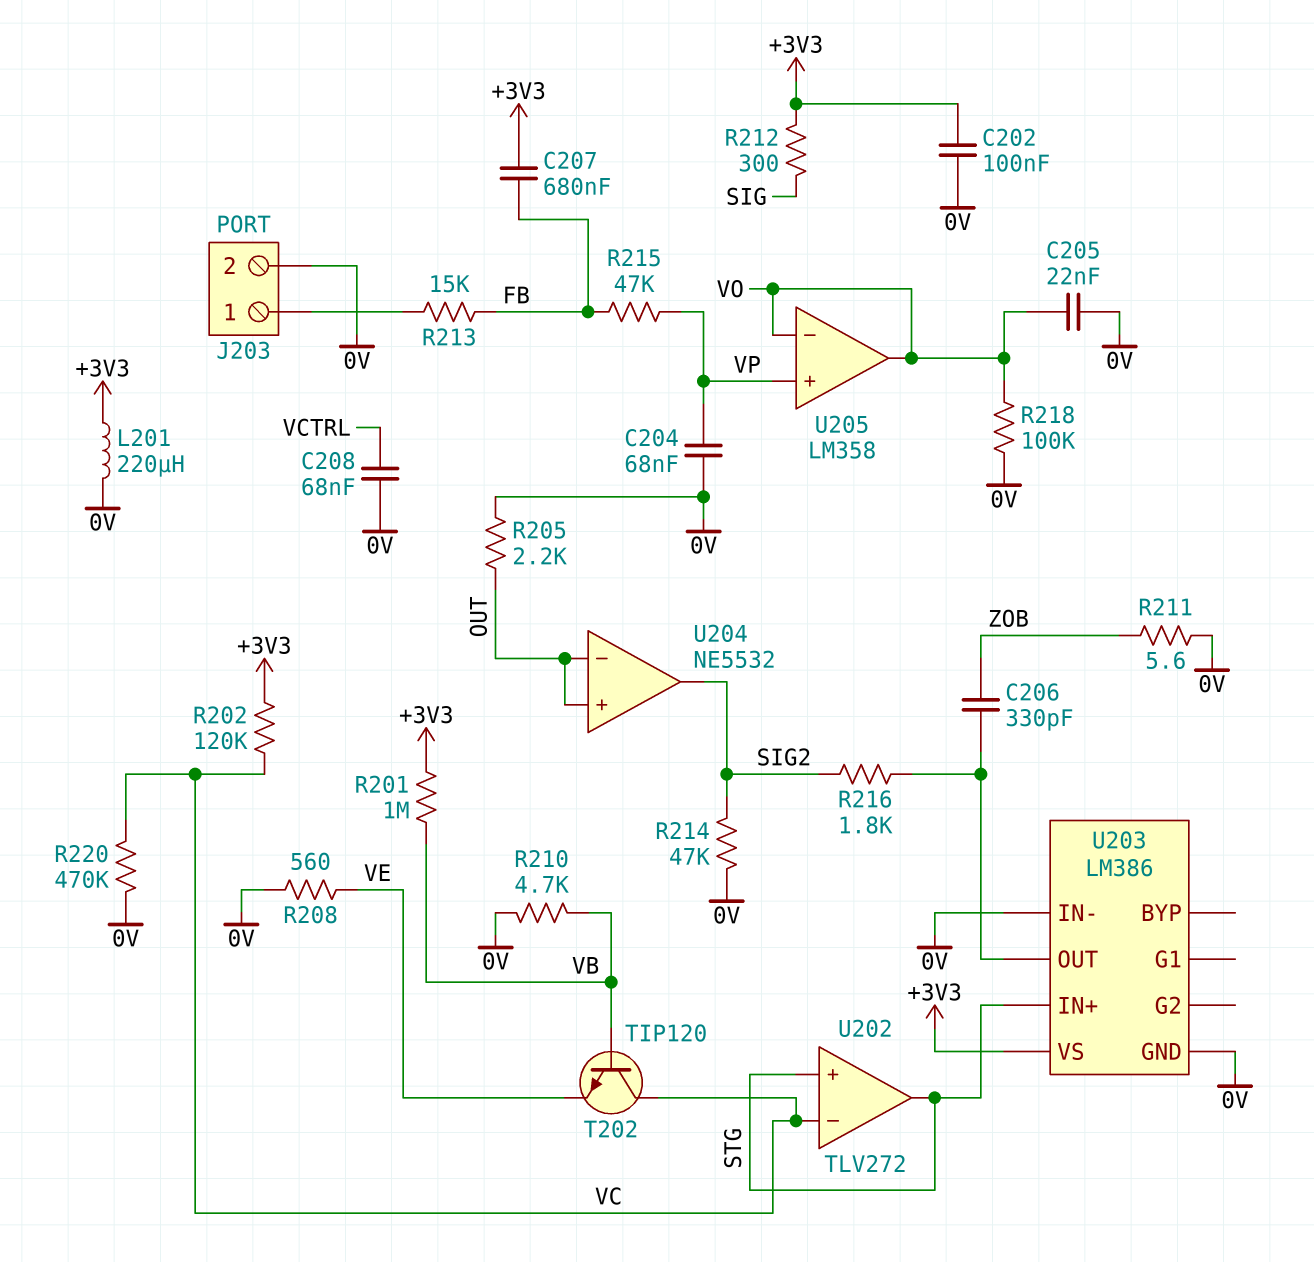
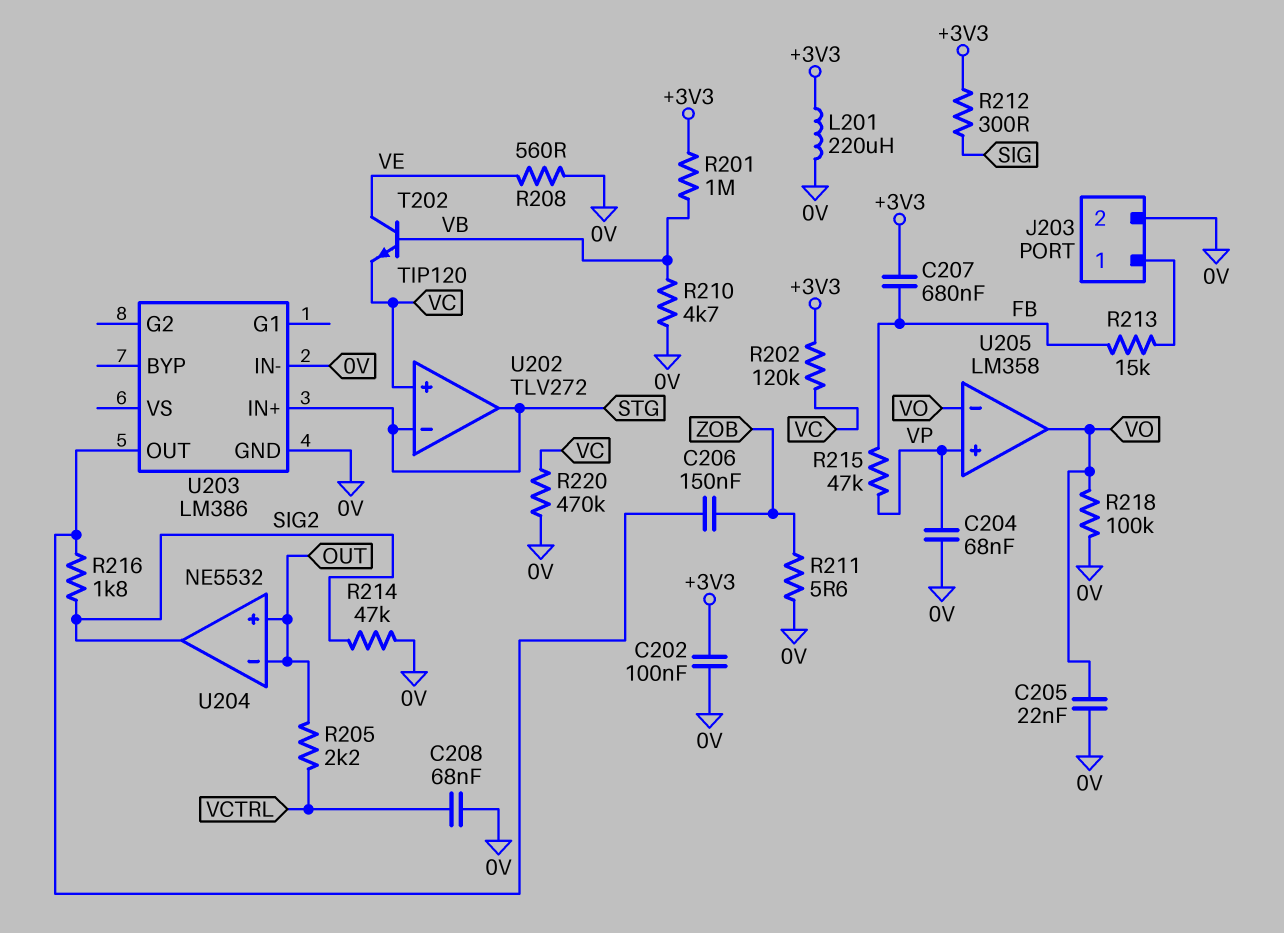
C206: 330pF (U203/OUT, ZOB) -> 150nF (U203/OUT, ZOB)
R205: 2.2k (0V, OUT) -> 2.2k (OUT, VCTRL)
T202: NPN TIP120 (B VB, C VC, E VE) -> NPN TIP120 (B VB, C VE, E VC)
U202 pin in+: STG -> VC
U202 pin in-: VC -> STG
U203 pin VS: +3V3 -> none

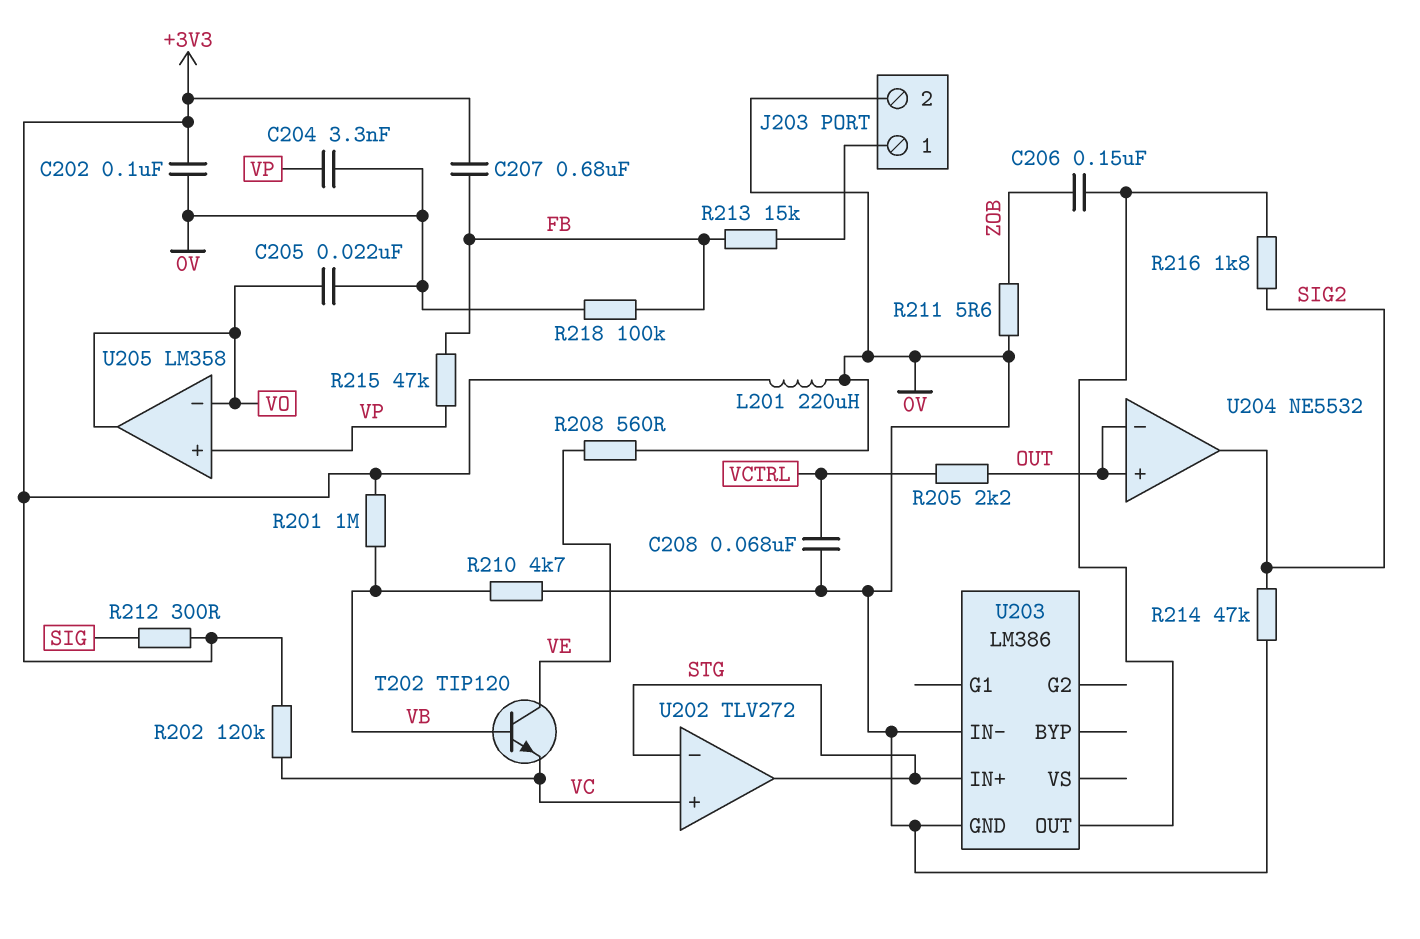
C204: 68nF (0V, VP) -> 3.3nF (0V, VP)
R218: 100k (0V, VO) -> 100k (0V, FB)
R220: 470k (0V, VC) -> none

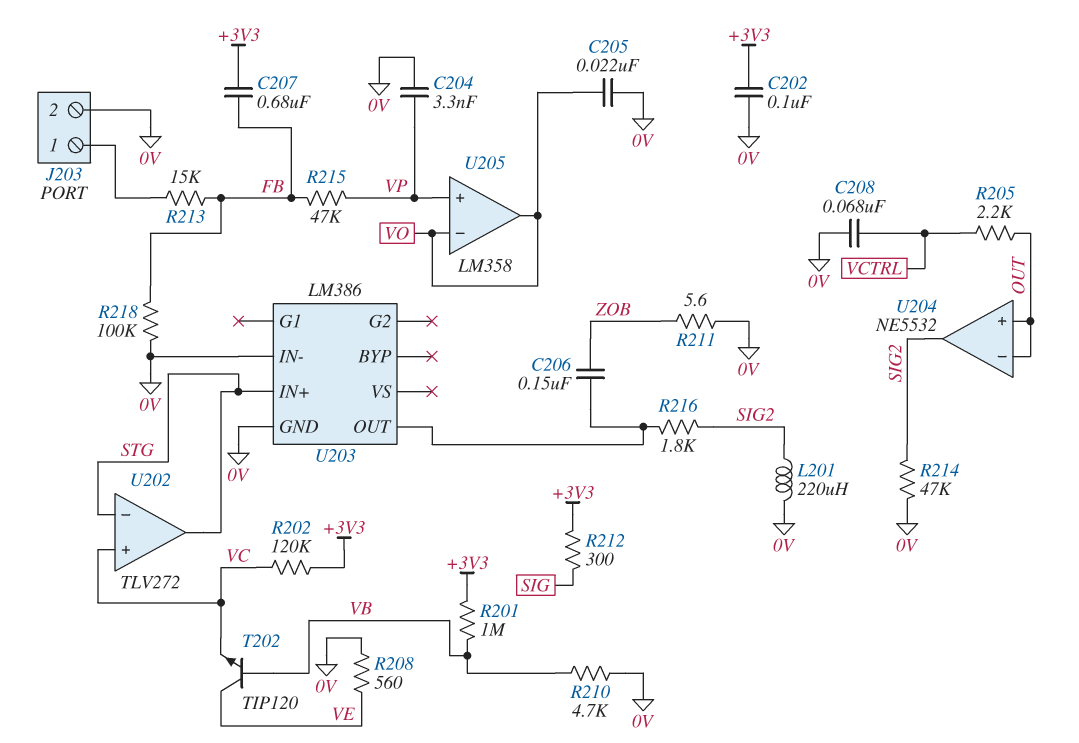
L201: 220uH (+3V3, 0V) -> 220uH (0V, SIG2)

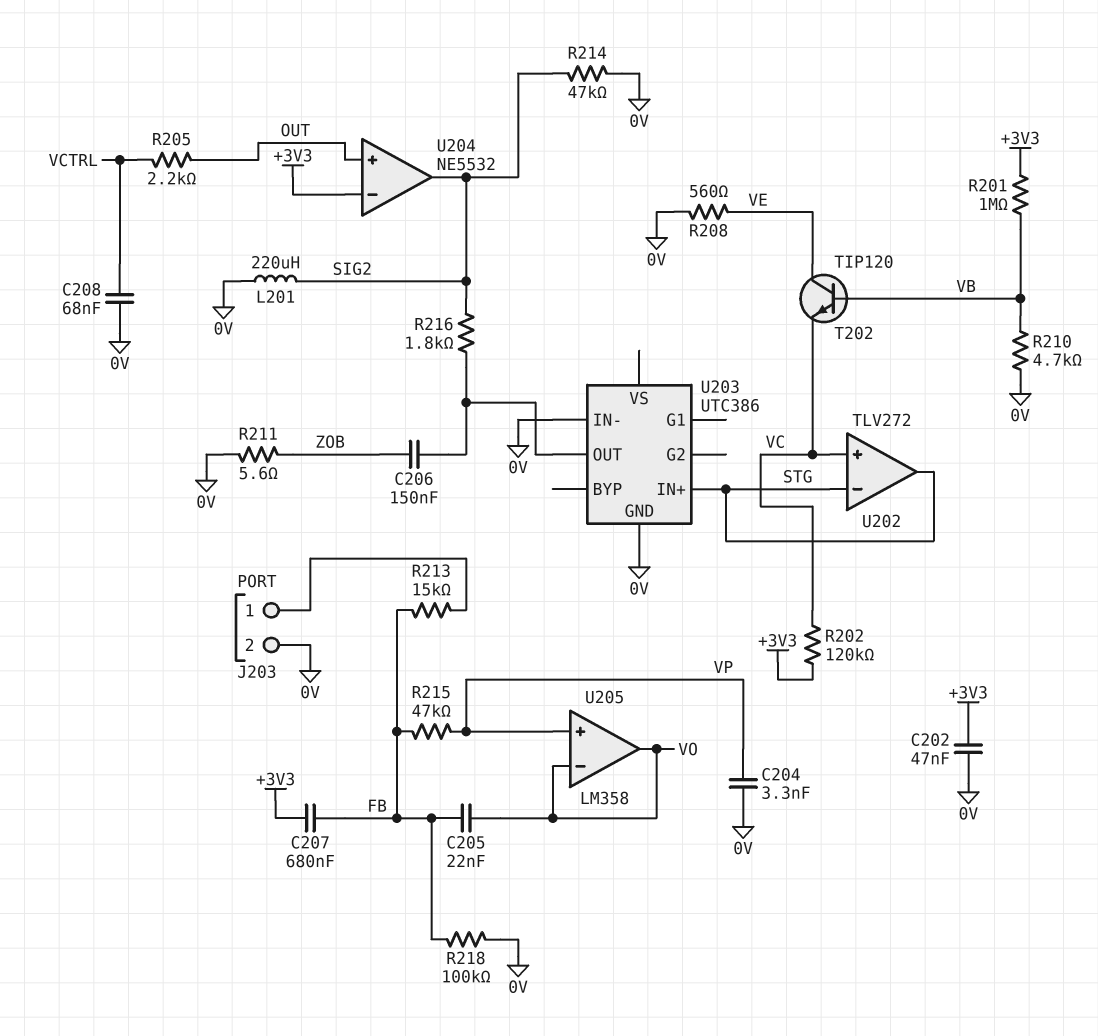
C202: 100nF (+3V3, 0V) -> 47nF (+3V3, 0V)
C205: 22nF (0V, VO) -> 22nF (FB, VO)
R212: 300 (+3V3, SIG) -> none
U203: LM386 -> UTC386
U204 pin in-: OUT -> +3V3

